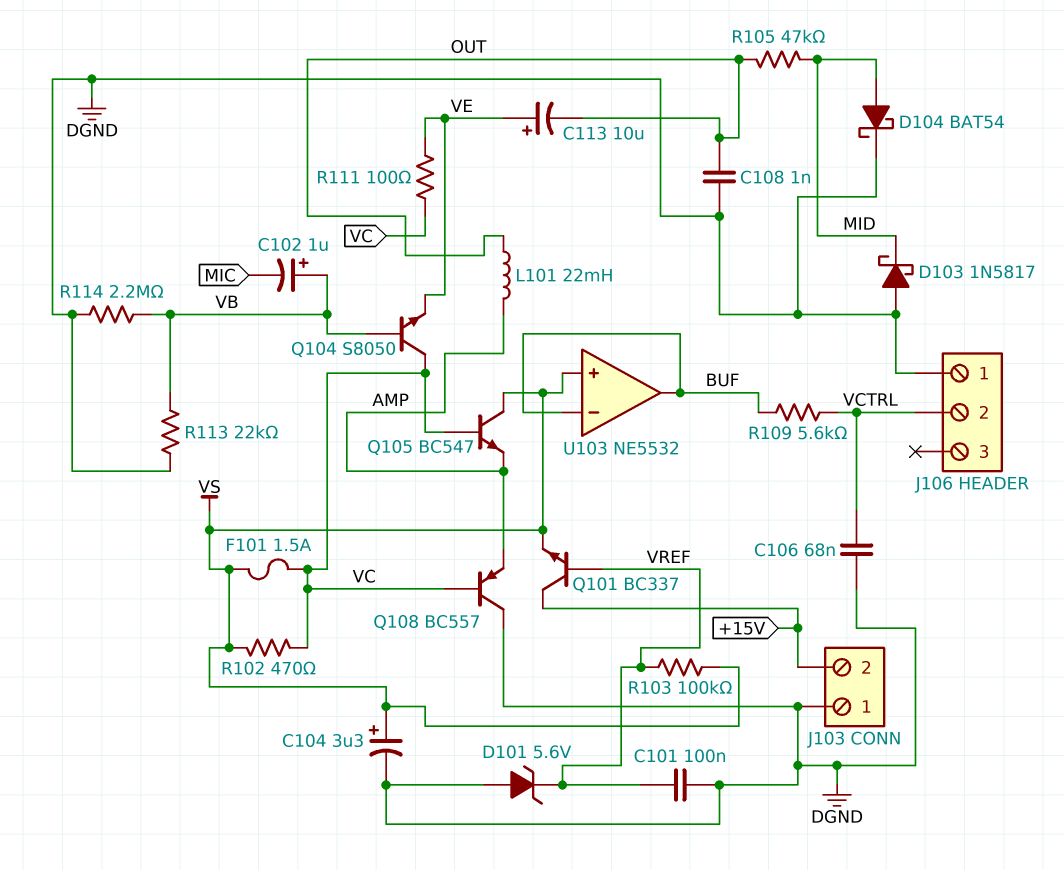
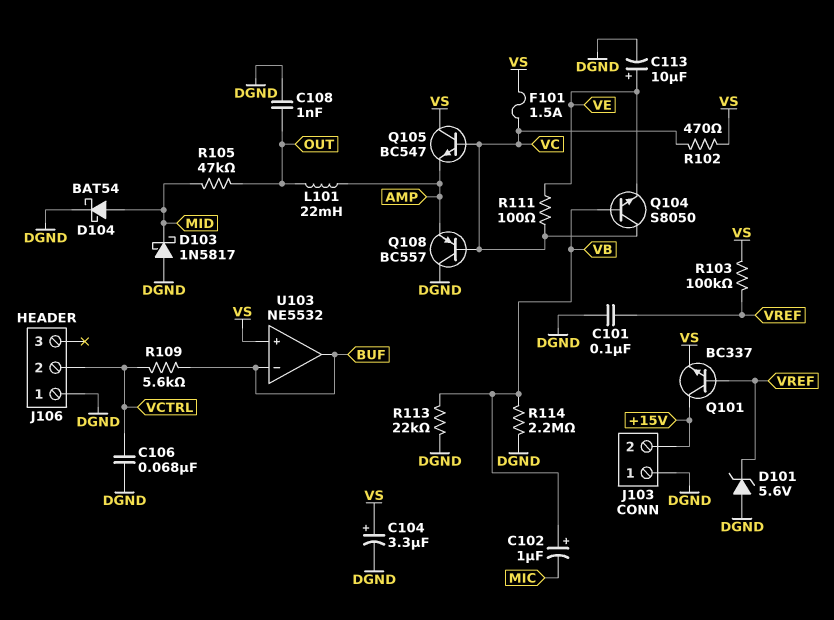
C113: 10uF (plus VE, minus OUT) -> 10uF (plus VE, minus DGND)

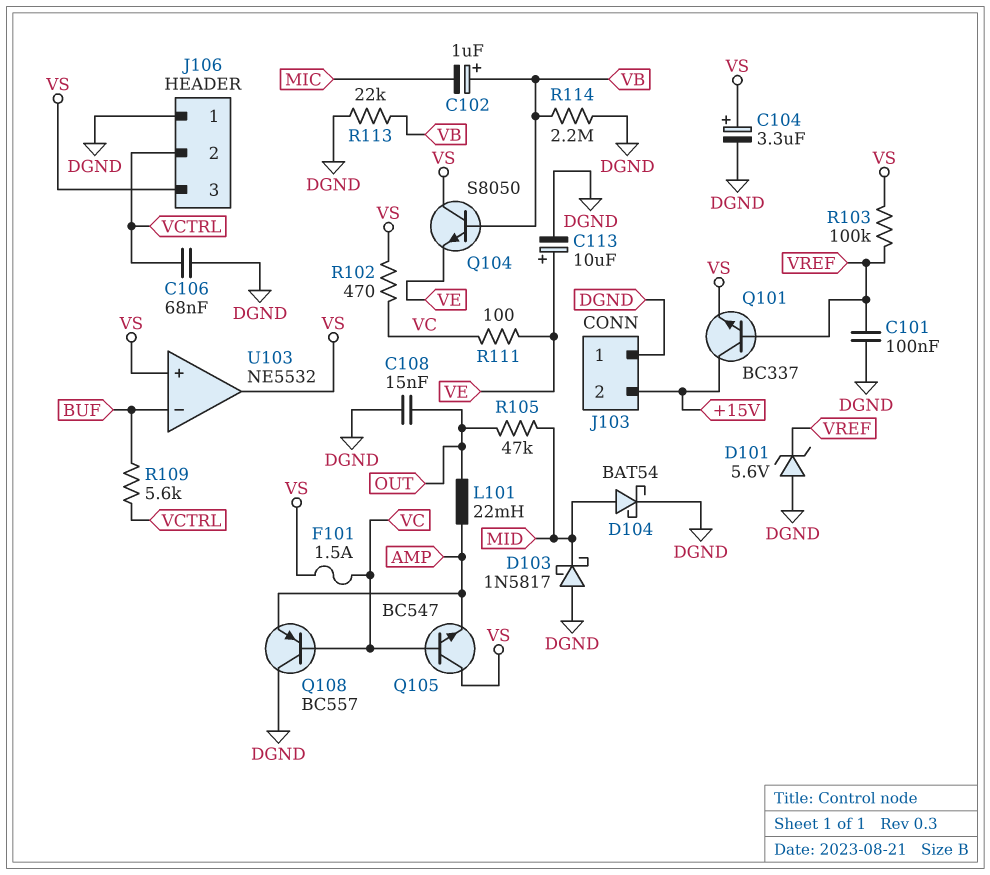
C108: 1nF (DGND, OUT) -> 15nF (DGND, OUT)
J106 pin 3: none -> VS
Q104: NPN S8050 (B VB, C VC, E VE) -> NPN S8050 (B VB, C VS, E VE)
U103 pin out: BUF -> VS

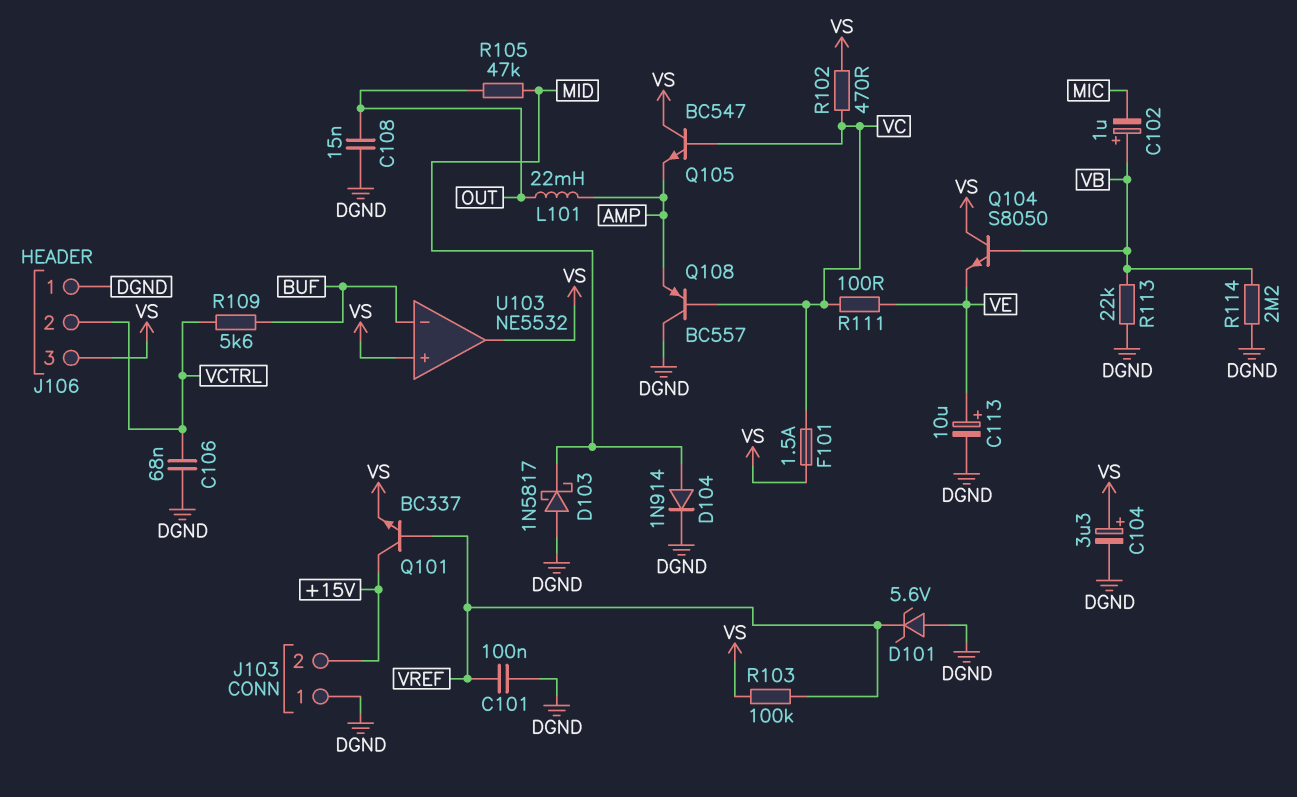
D104: schottky BAT54 (A MID, K DGND) -> diode 1N914 (A MID, K DGND)

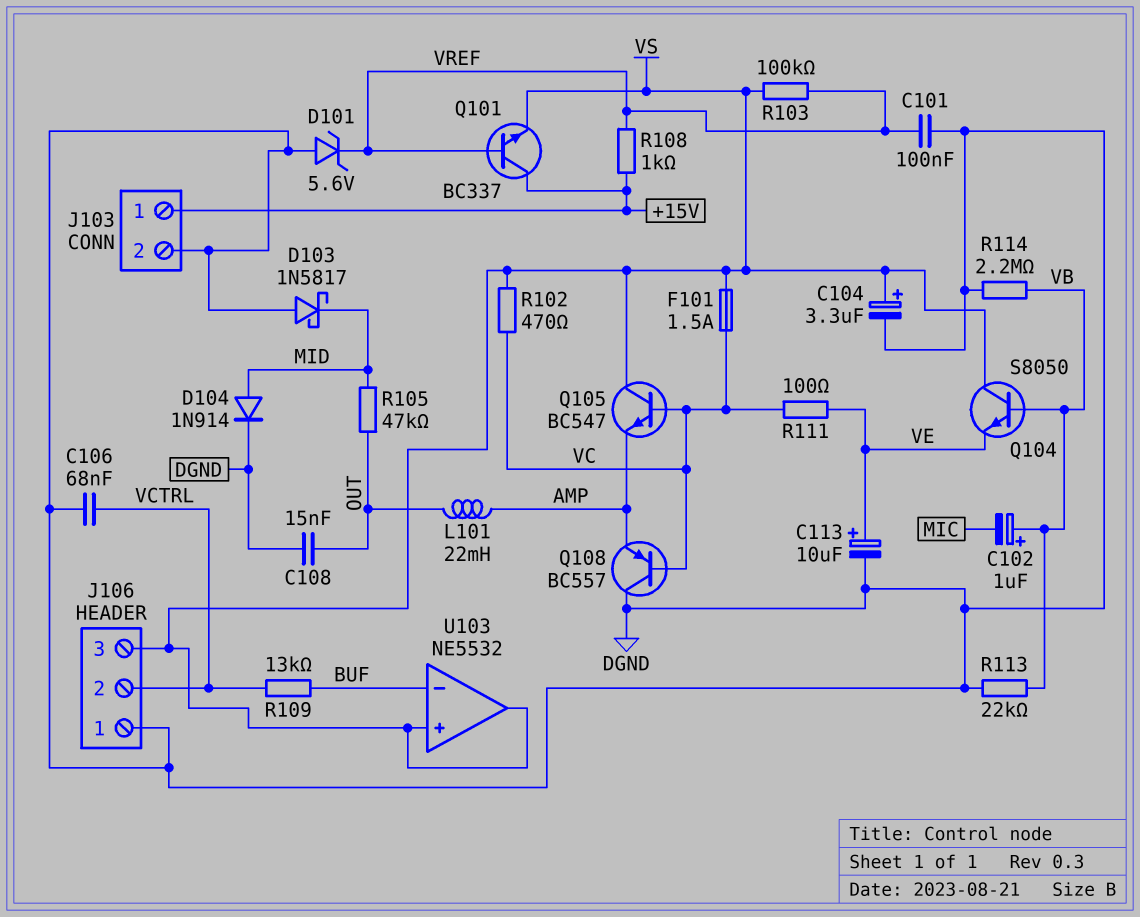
J103 pin 1: DGND -> +15V
J103 pin 2: +15V -> DGND
R108: none -> 1k (+15V, VREF)
R109: 5.6k (BUF, VCTRL) -> 13k (BUF, VCTRL)

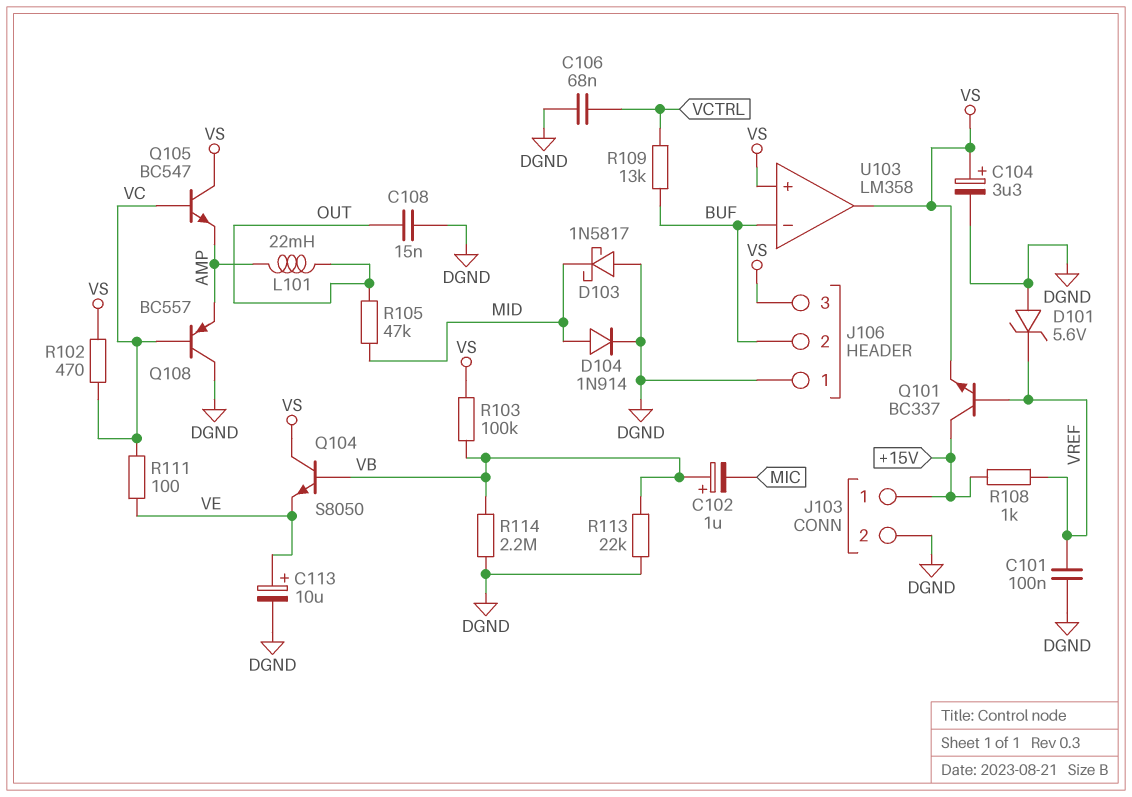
F101: 1.5A (VC, VS) -> none
J106 pin 2: VCTRL -> BUF
R103: 100k (VREF, VS) -> 100k (VB, VS)
U103: NE5532 -> LM358

